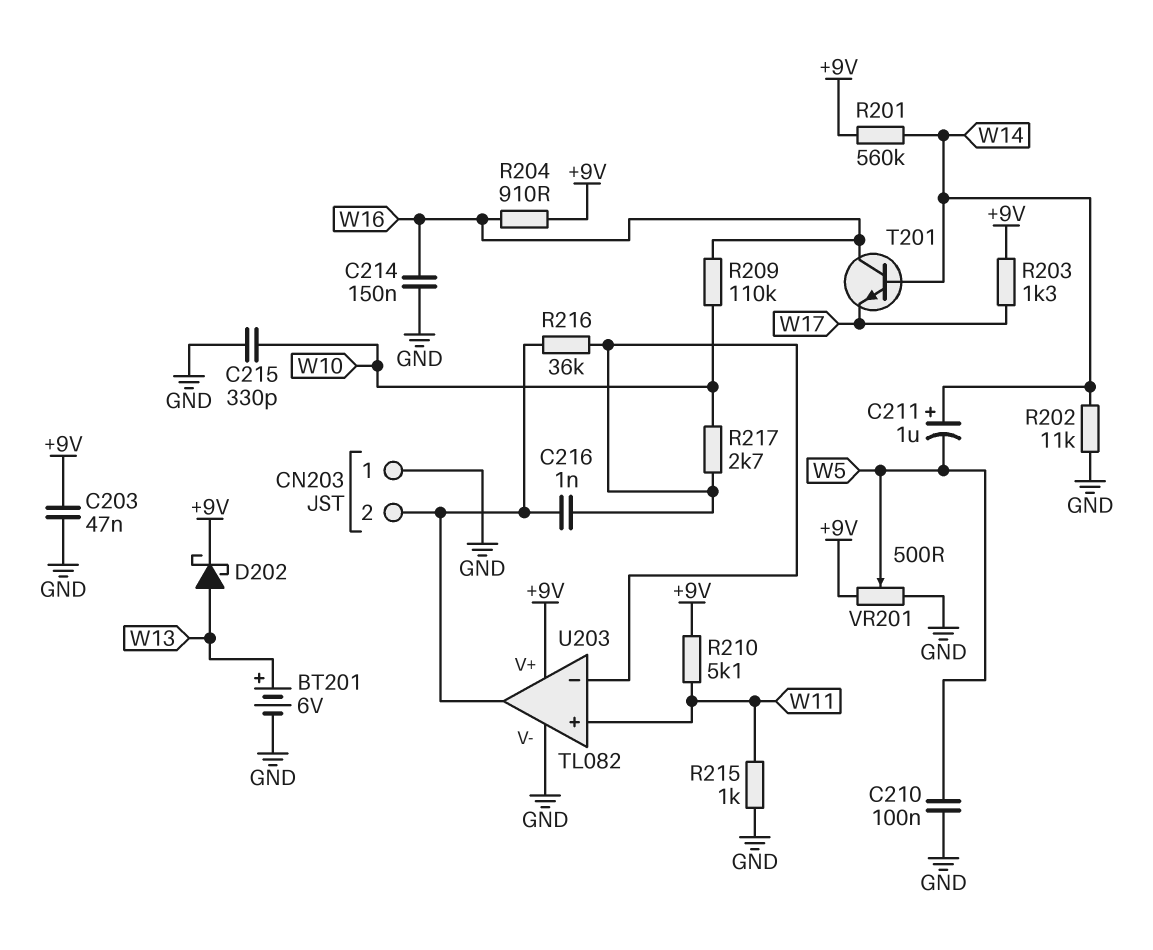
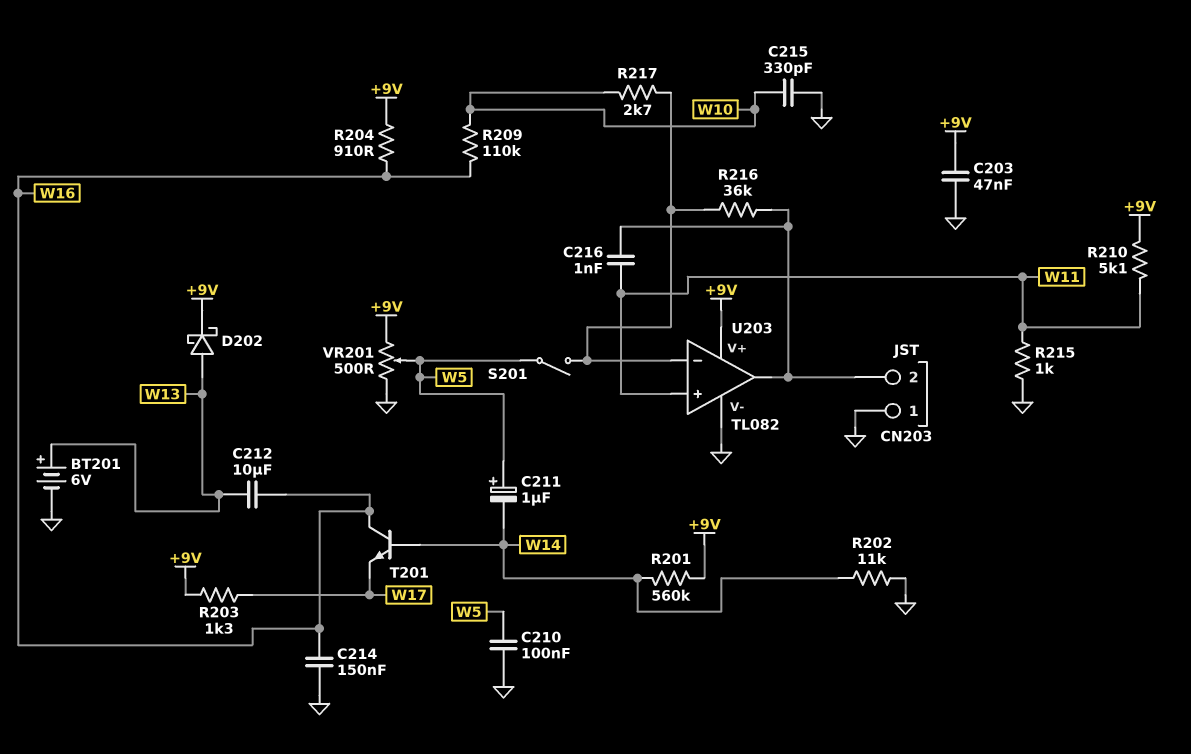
C211: 1uF (plus W14, minus W5) -> 1uF (plus W5, minus W14)
C212: none -> 10uF (W13, W16)
C216: 1nF (CN203/2, U203/in-) -> 1nF (CN203/2, W11)
S201: none -> switch (U203/in-, W5)

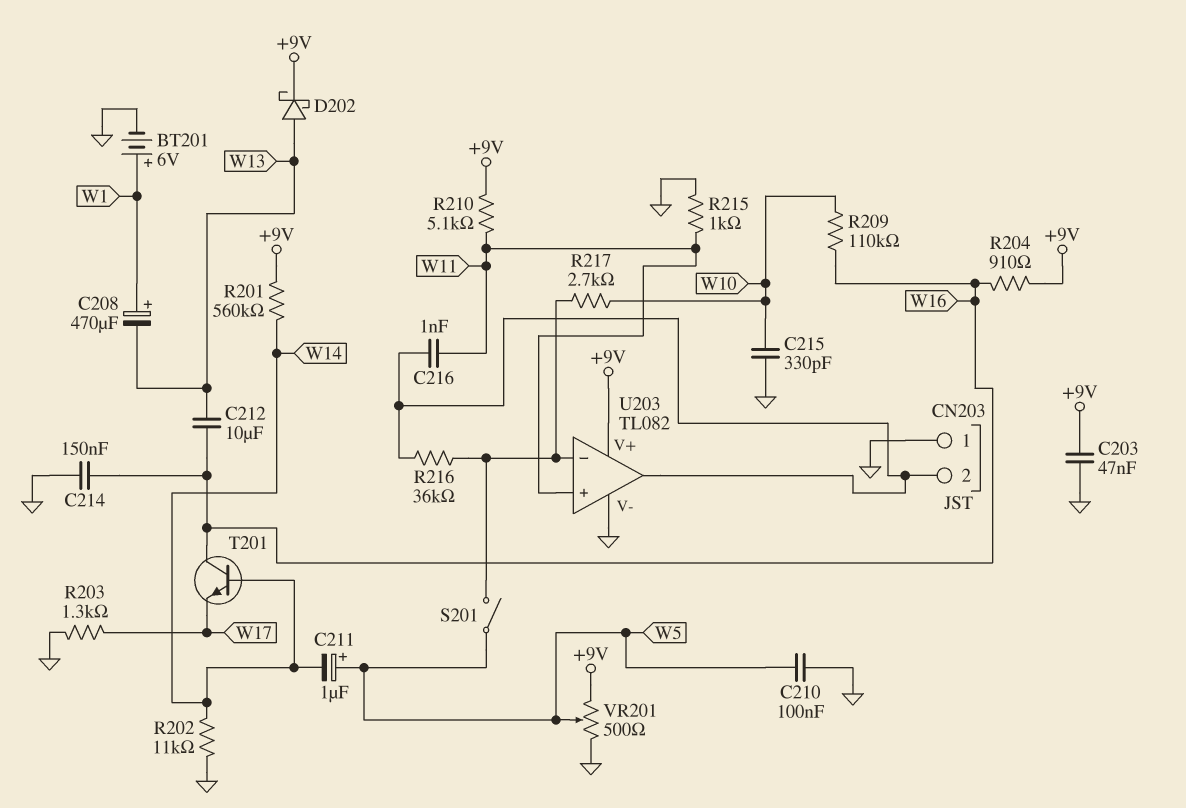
BT201: 6V (plus W13, minus GND) -> 6V (plus W1, minus GND)
C208: none -> 470uF (plus W1, minus W13)
R203: 1.3k (+9V, W17) -> 1.3k (GND, W17)

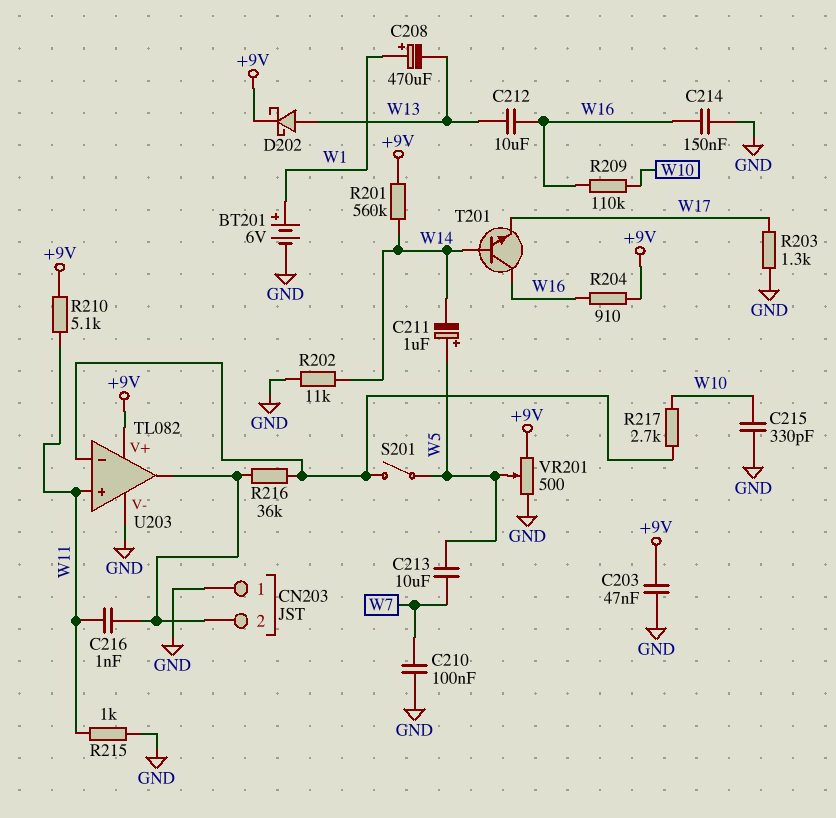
C210: 100nF (GND, W5) -> 100nF (GND, W7)
C213: none -> 10uF (W5, W7)

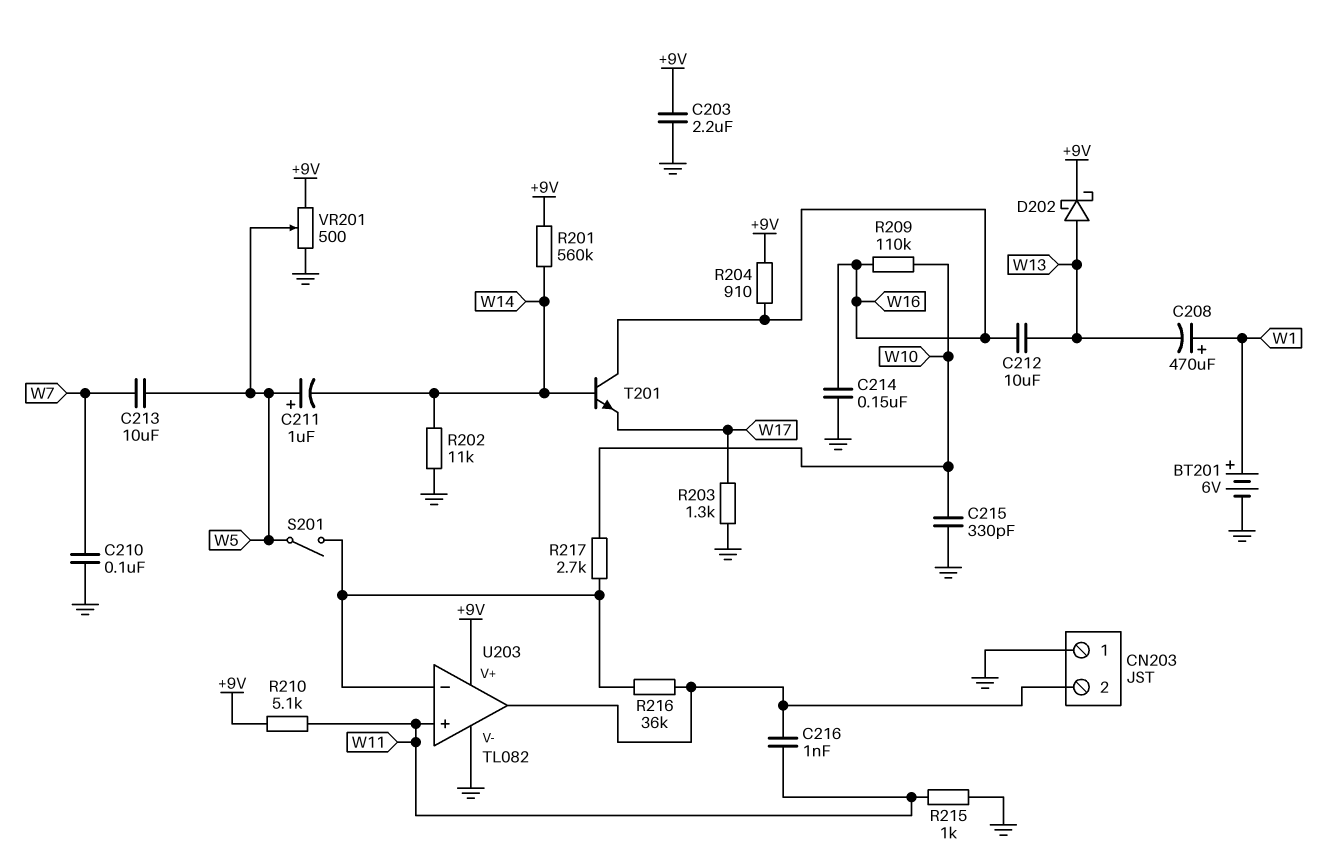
C203: 47nF (+9V, GND) -> 2.2uF (+9V, GND)

